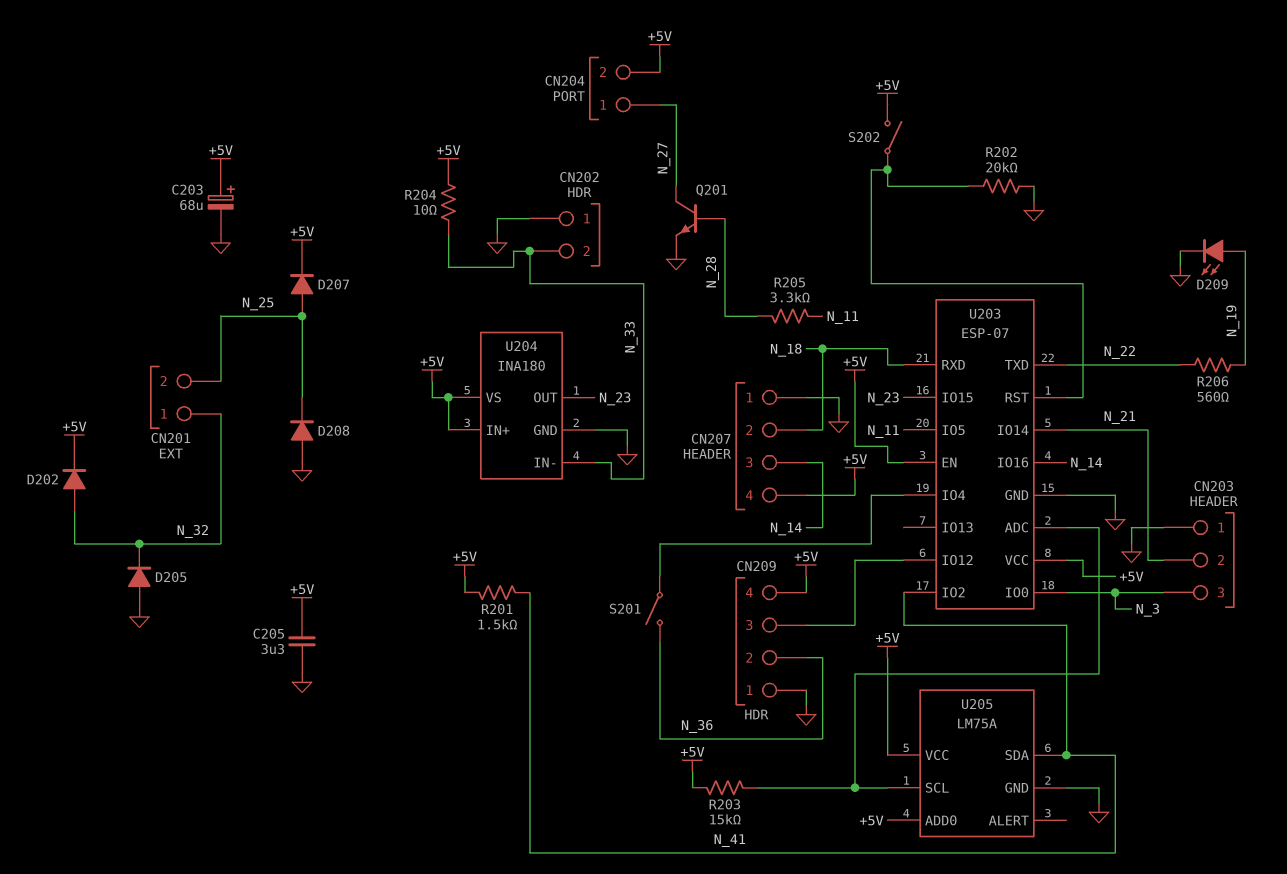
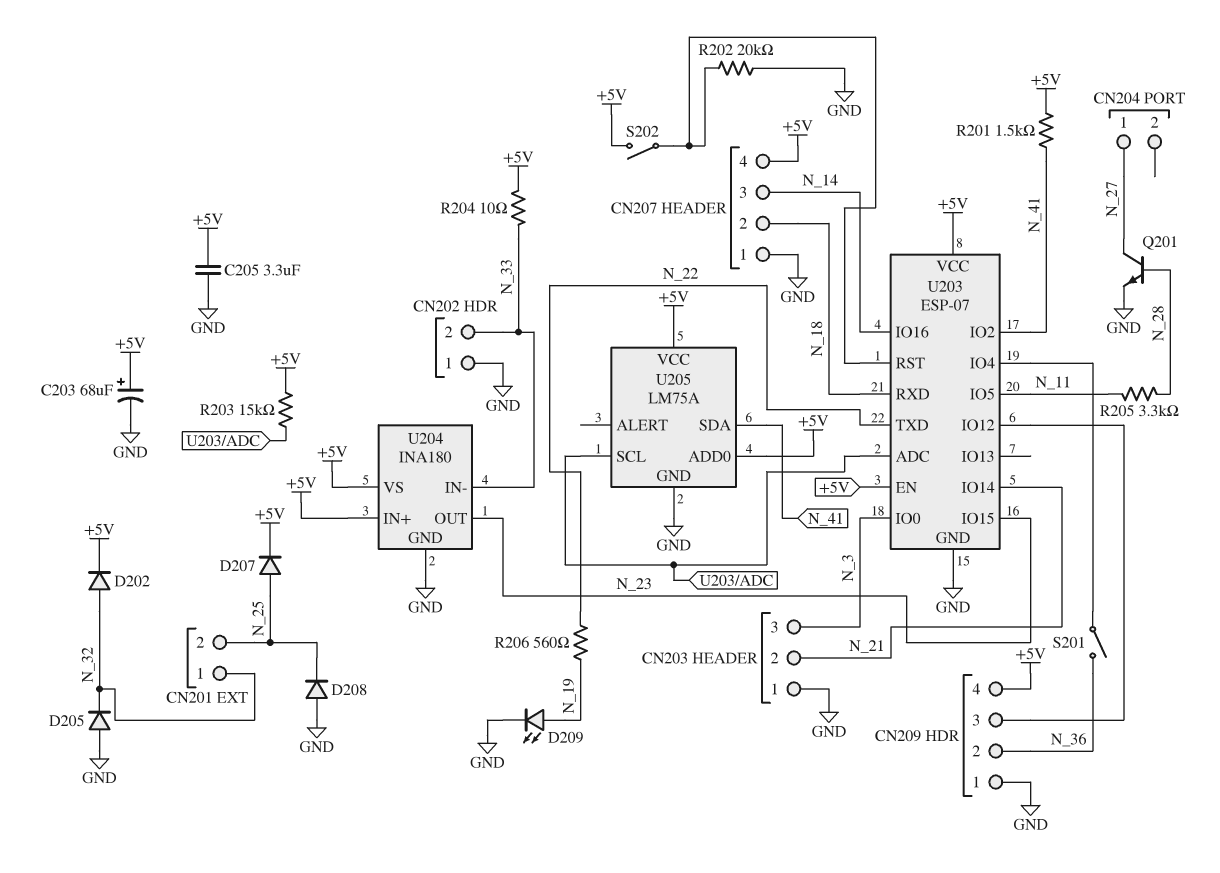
CN204 pin 2: +5V -> none

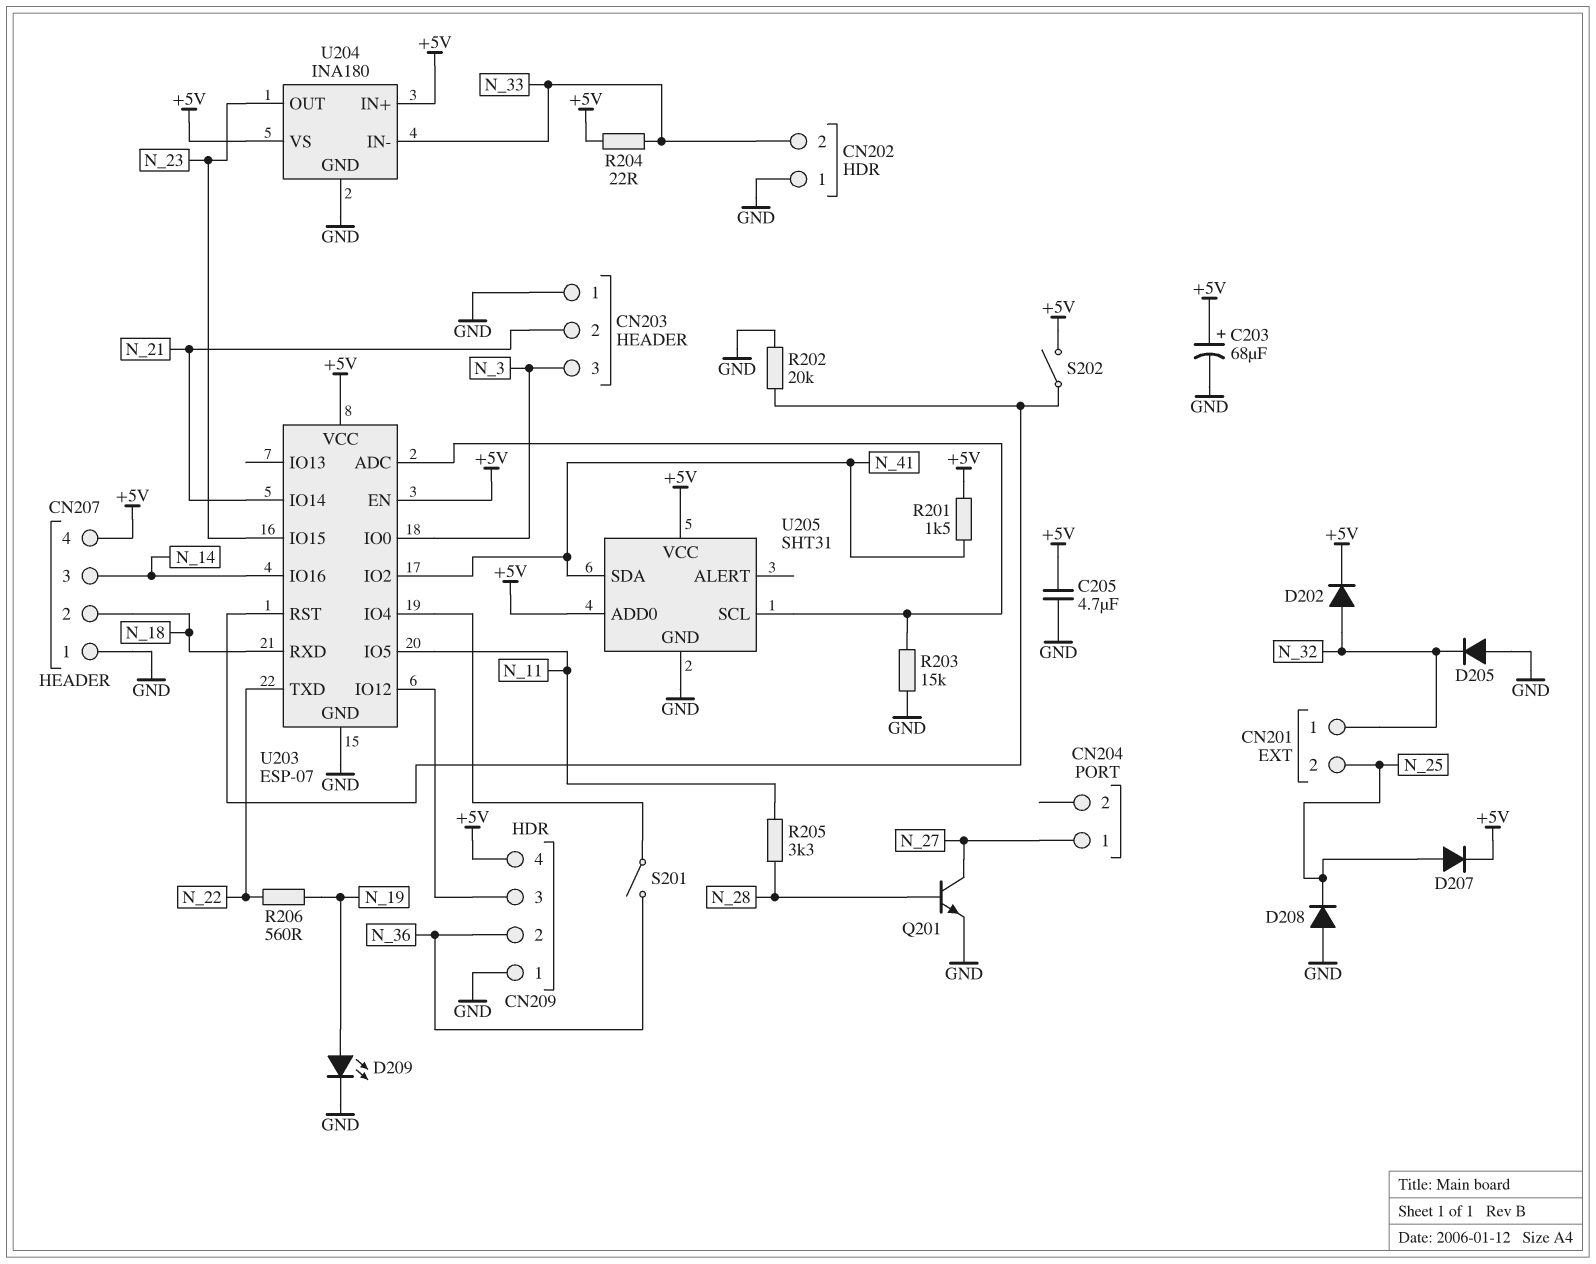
C205: 3.3uF (+5V, GND) -> 4.7uF (+5V, GND)
R203: 15k (+5V, U203/ADC) -> 15k (GND, U203/ADC)
R204: 10 (+5V, N_33) -> 22 (+5V, N_33)
U205: LM75A -> SHT31

